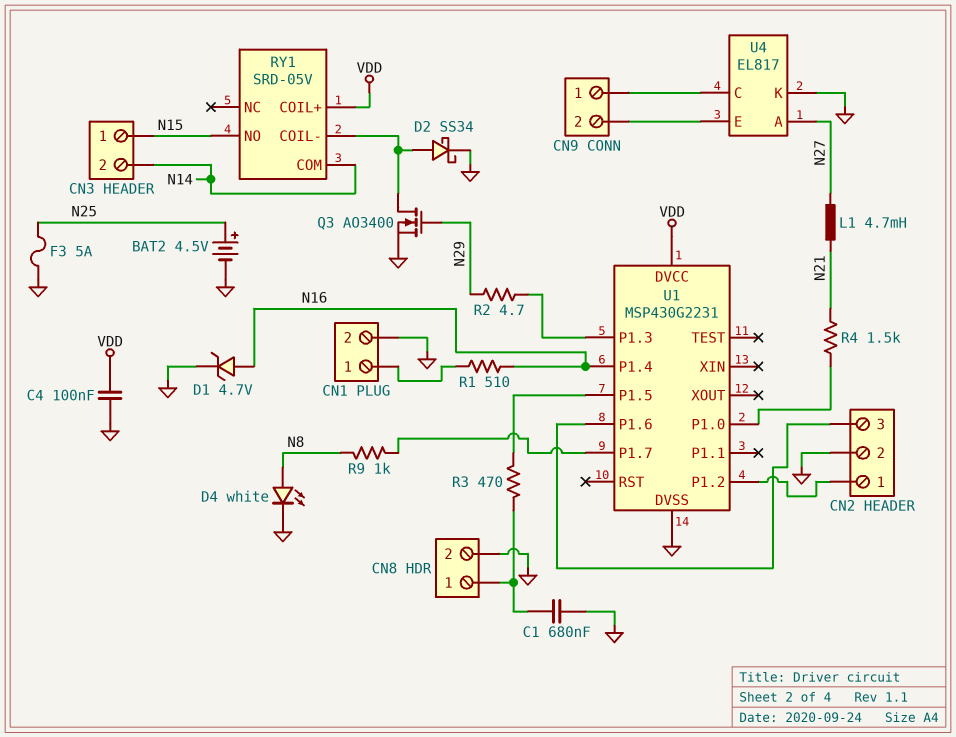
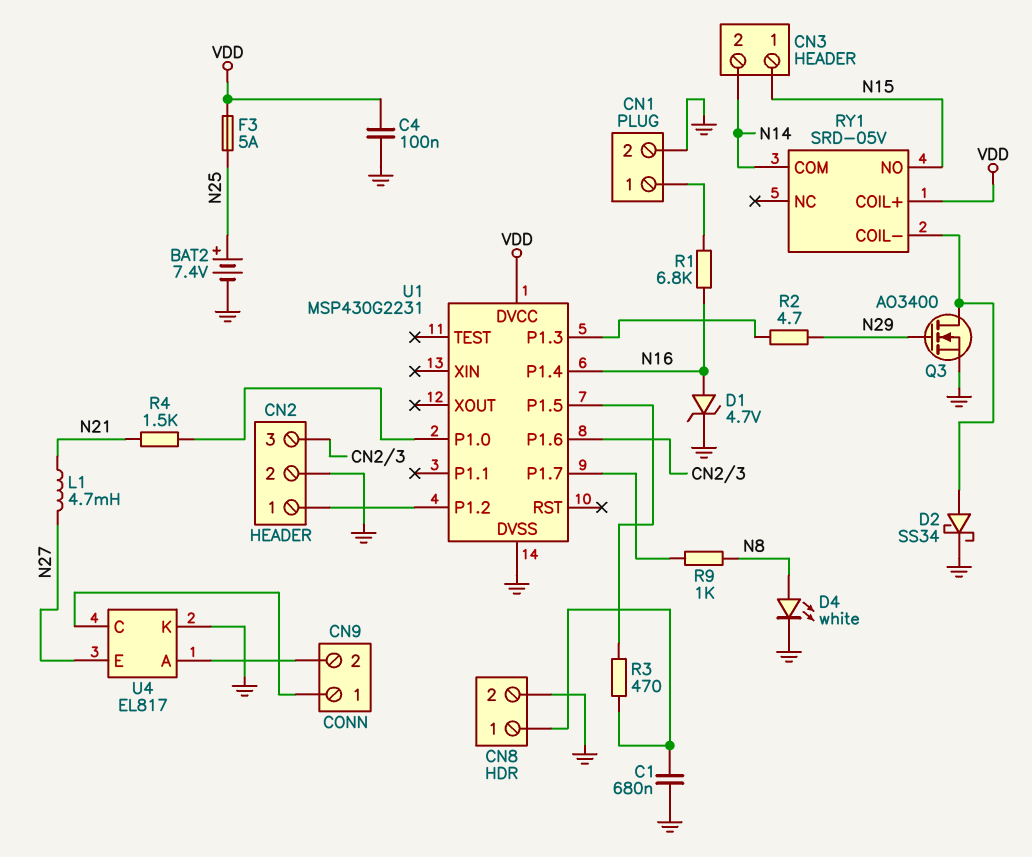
BAT2: 4.5V (plus N25, minus GND) -> 7.4V (plus N25, minus GND)
F3: 5A (GND, N25) -> 5A (N25, VDD)
R1: 510 (CN1/1, N16) -> 6.8k (CN1/1, N16)
U4 pin A: N27 -> CN9/2
U4 pin E: CN9/2 -> N27

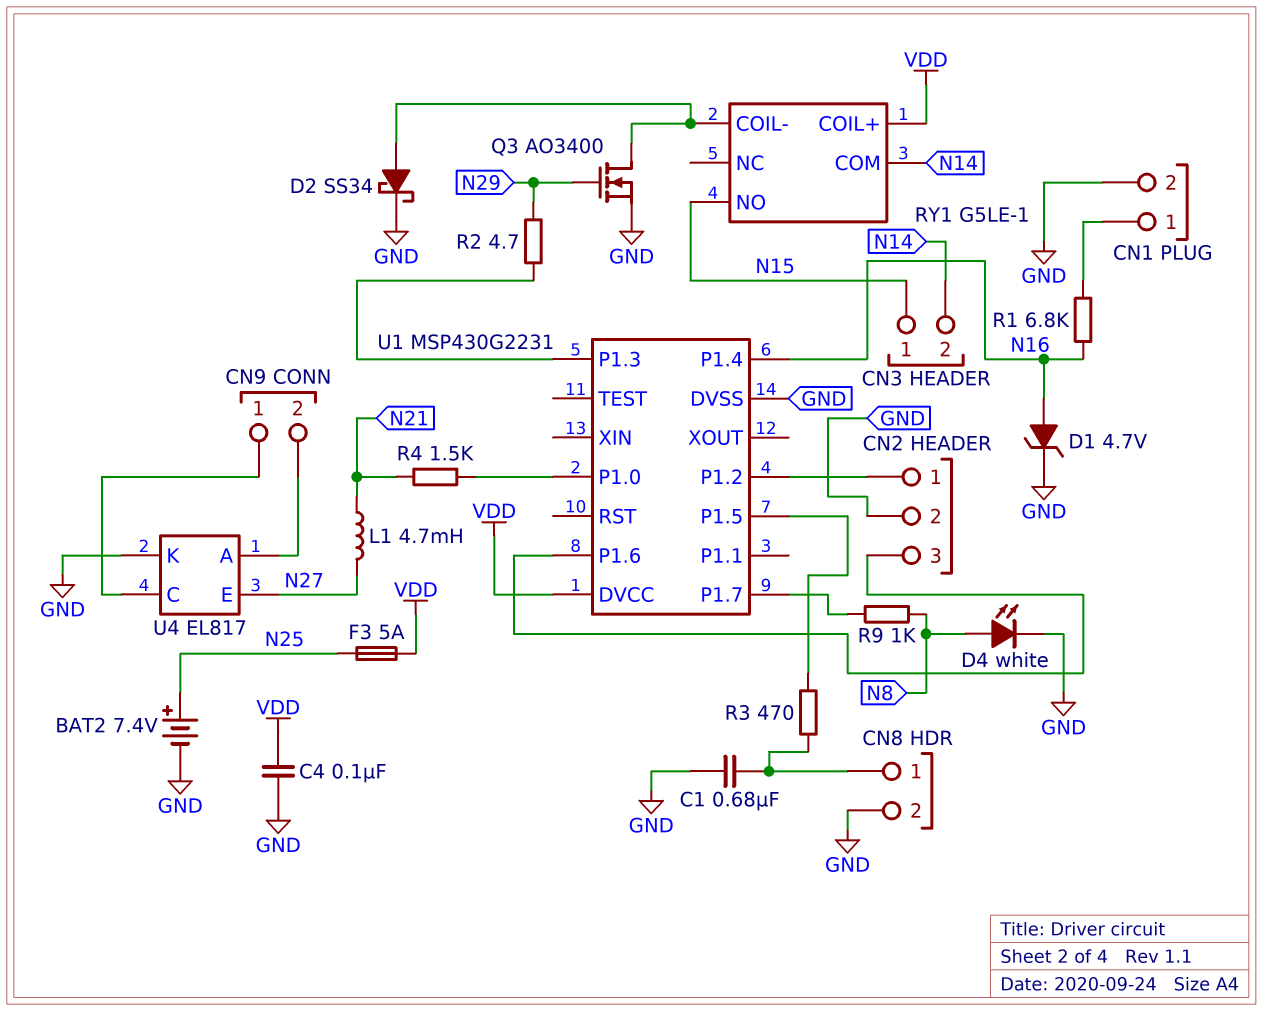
RY1: SRD-05V -> G5LE-1

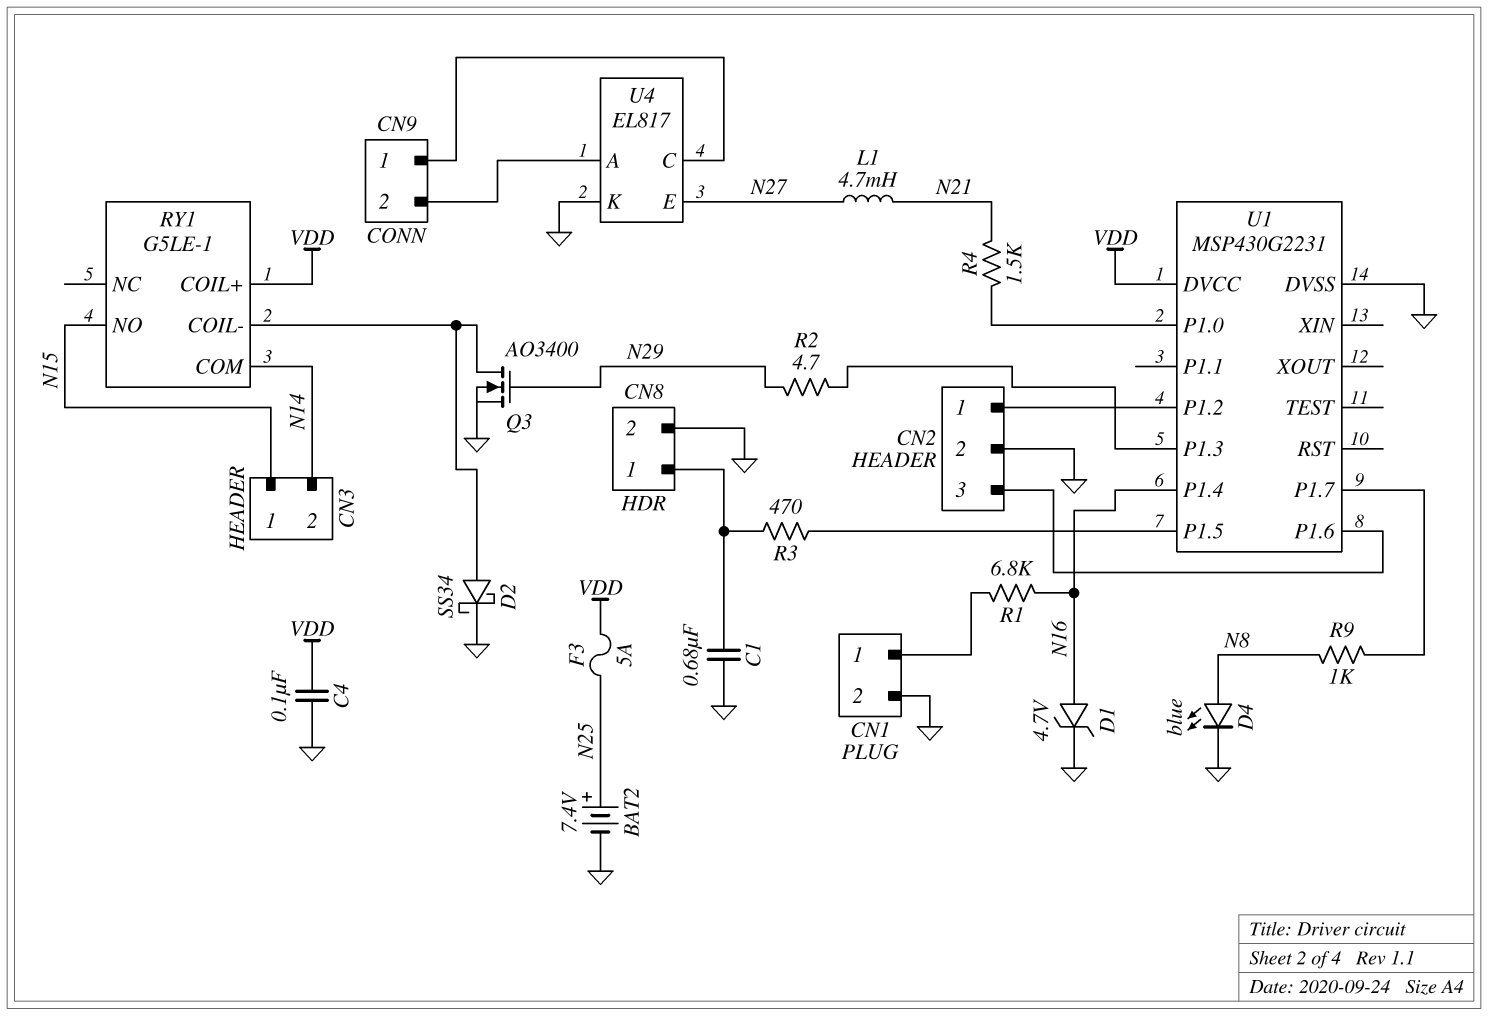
D4: LED white (A N8, K GND) -> LED blue (A N8, K GND)

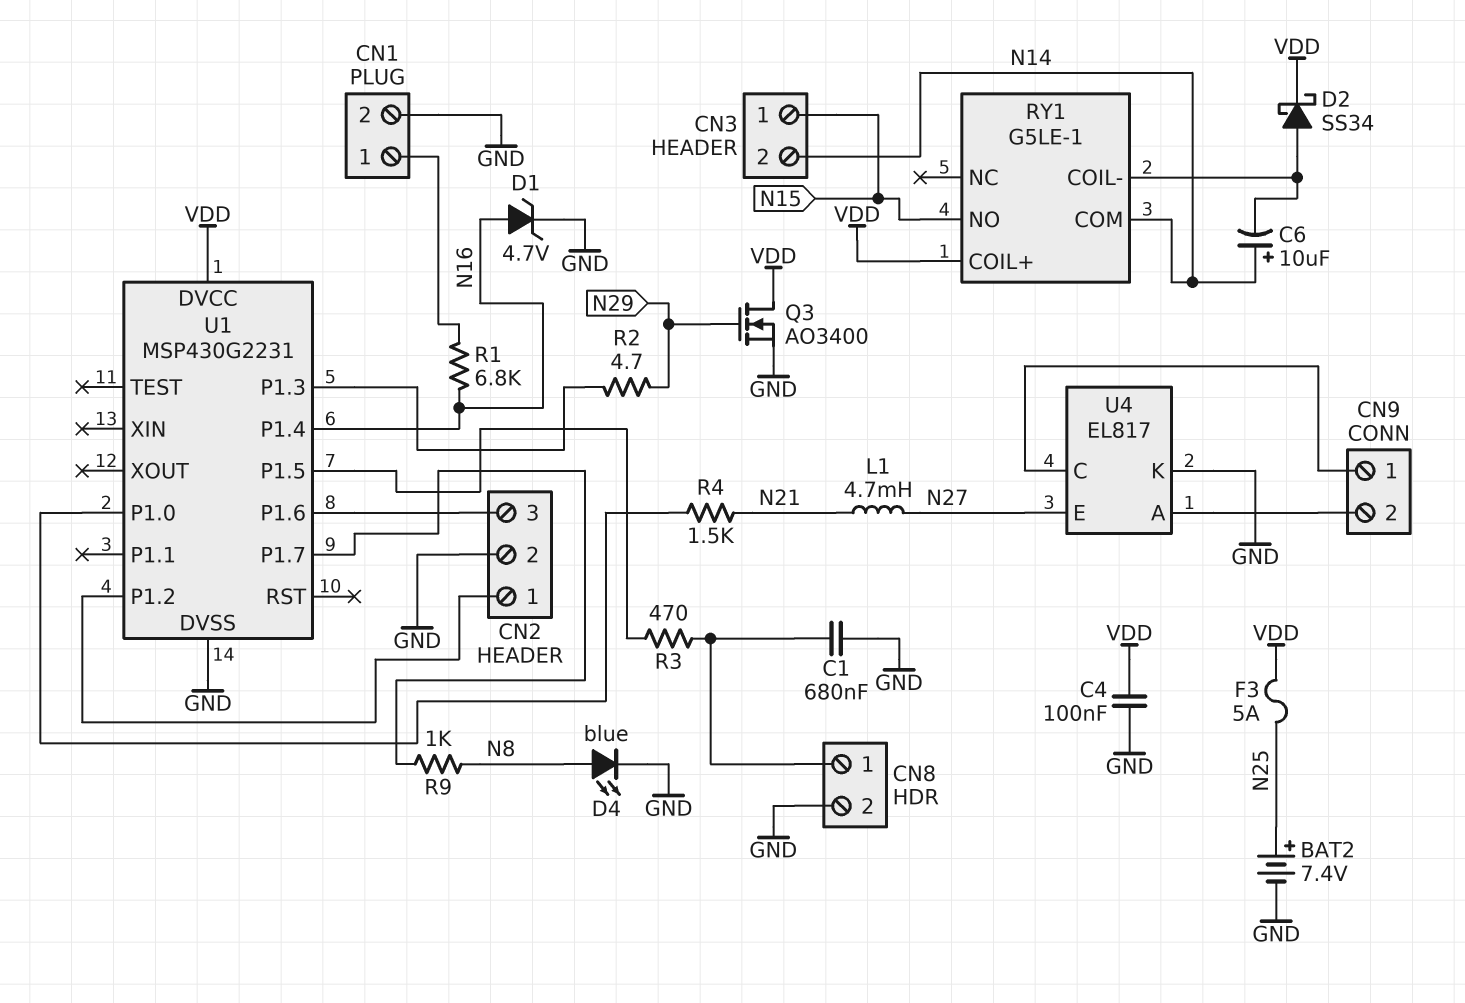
C6: none -> 10uF (plus N14, minus RY1/COIL-)
D2: schottky SS34 (A RY1/COIL-, K GND) -> schottky SS34 (A RY1/COIL-, K VDD)
Q3: NMOS AO3400 (G N29, D RY1/COIL-, S GND) -> NMOS AO3400 (G N29, D VDD, S GND)

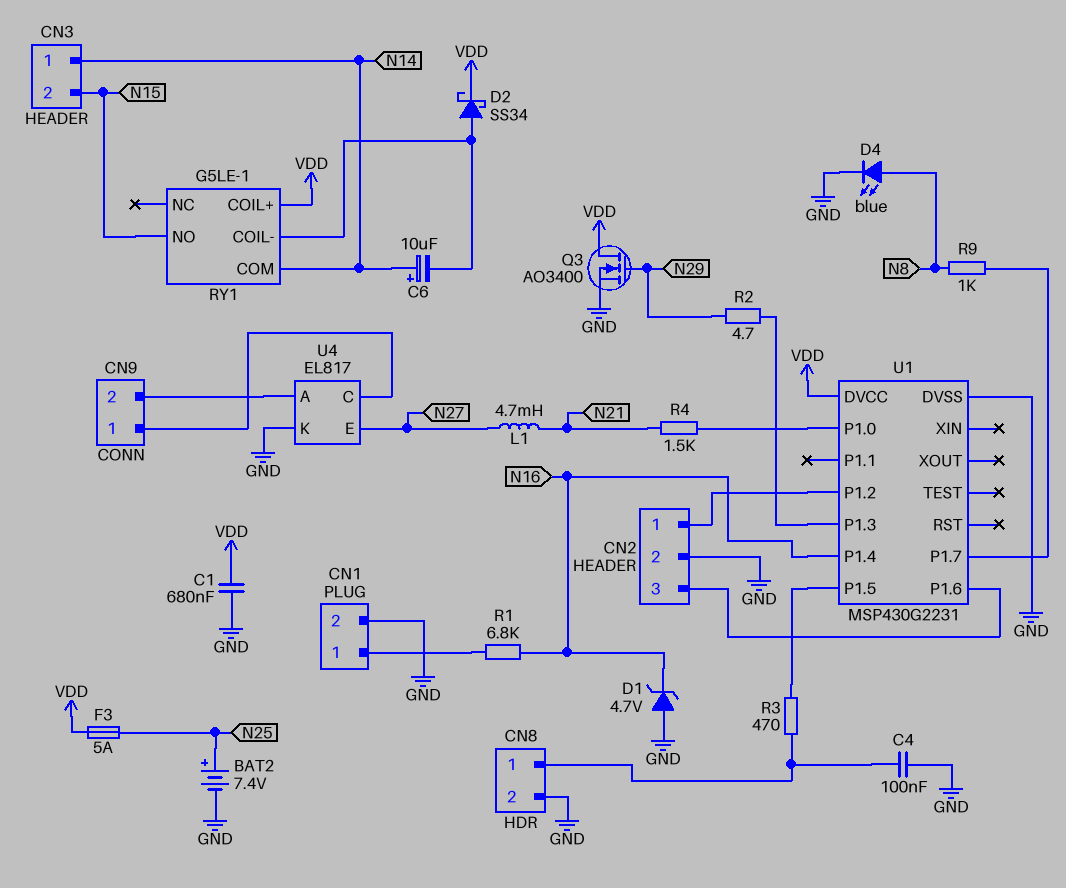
C1: 680nF (CN8/1, GND) -> 680nF (GND, VDD)
C4: 100nF (GND, VDD) -> 100nF (CN8/1, GND)
CN3 pin 1: N15 -> N14
CN3 pin 2: N14 -> N15
D1: zener 4.7V (A N16, K GND) -> zener 4.7V (A GND, K N16)

